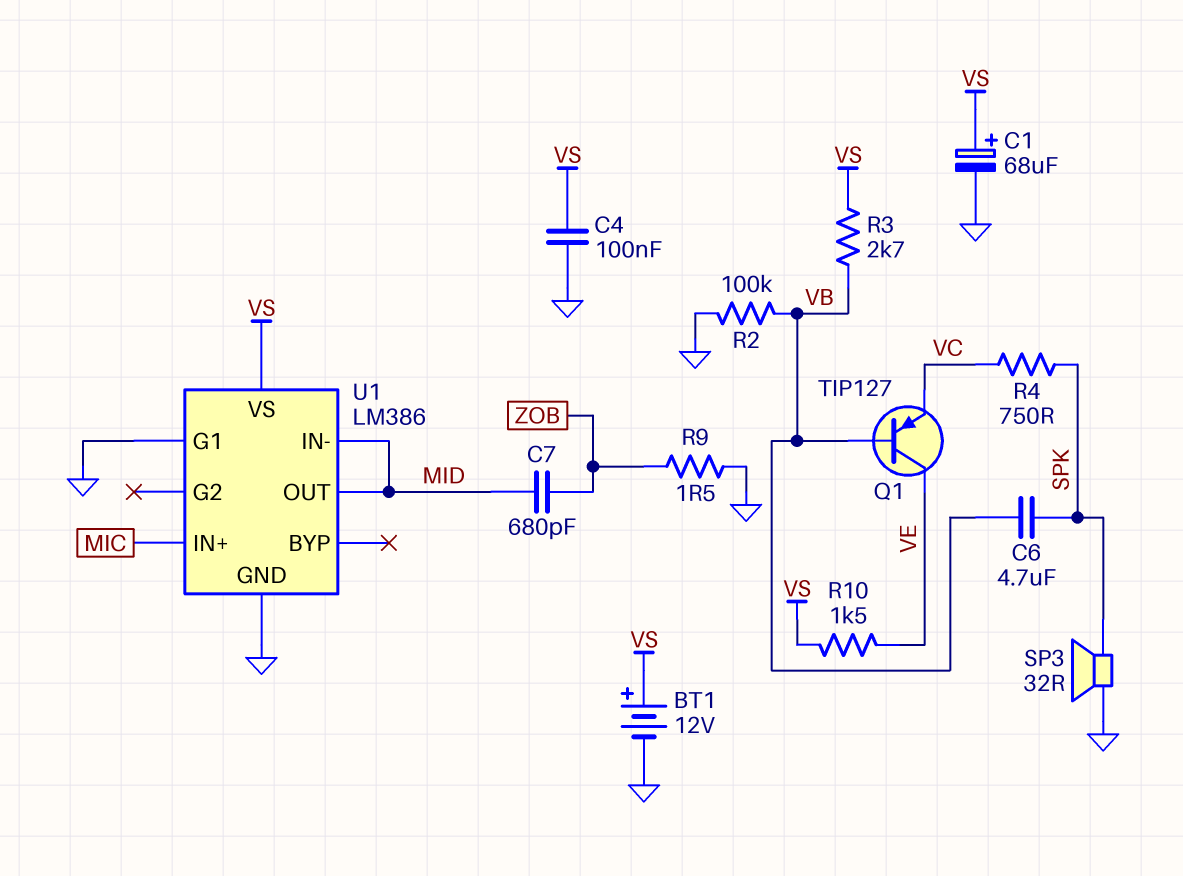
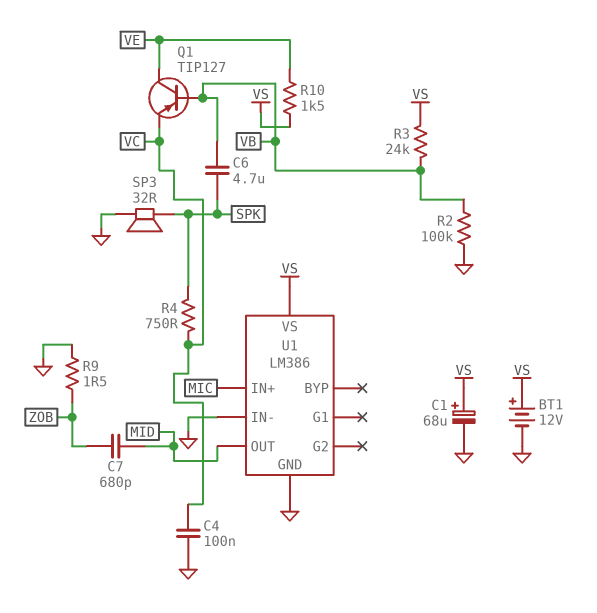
C4: 100nF (GND, VS) -> 100nF (GND, VC)
R3: 2.7k (VB, VS) -> 24k (VB, VS)
U1 pin G1: GND -> none
U1 pin IN-: MID -> GND

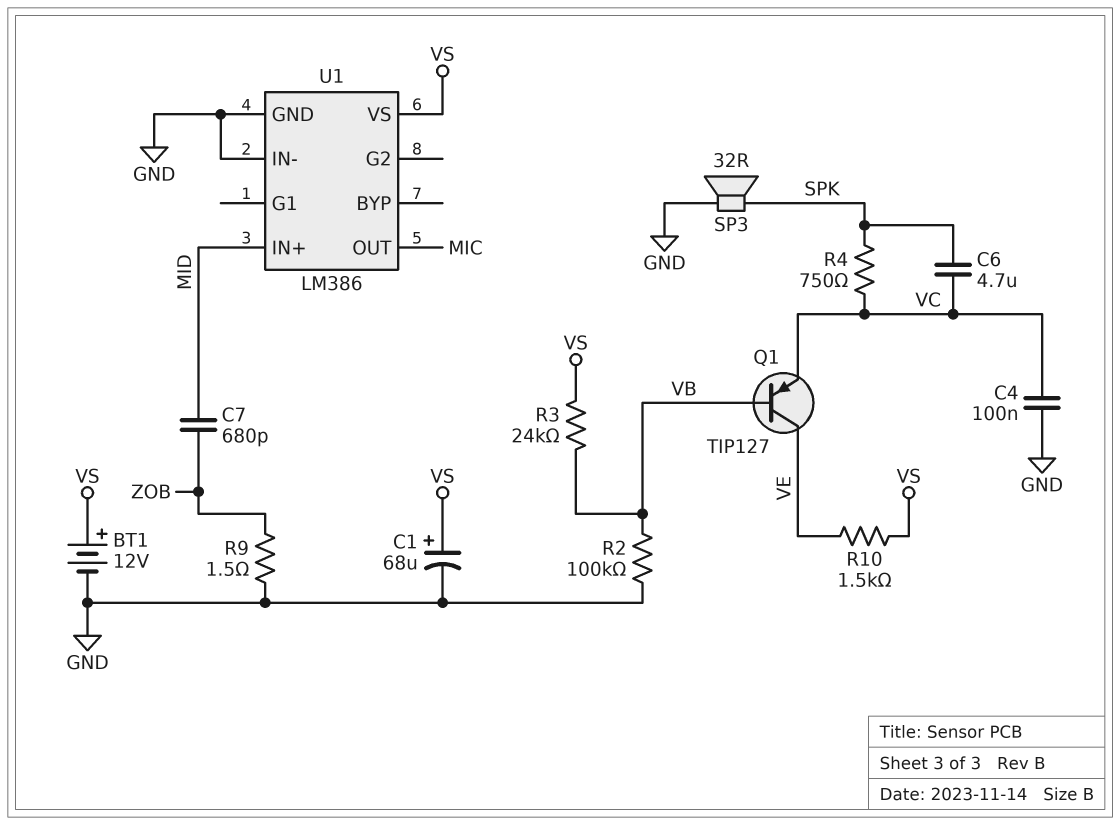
C6: 4.7uF (SPK, VB) -> 4.7uF (SPK, VC)
U1 pin IN+: MIC -> MID
U1 pin OUT: MID -> MIC

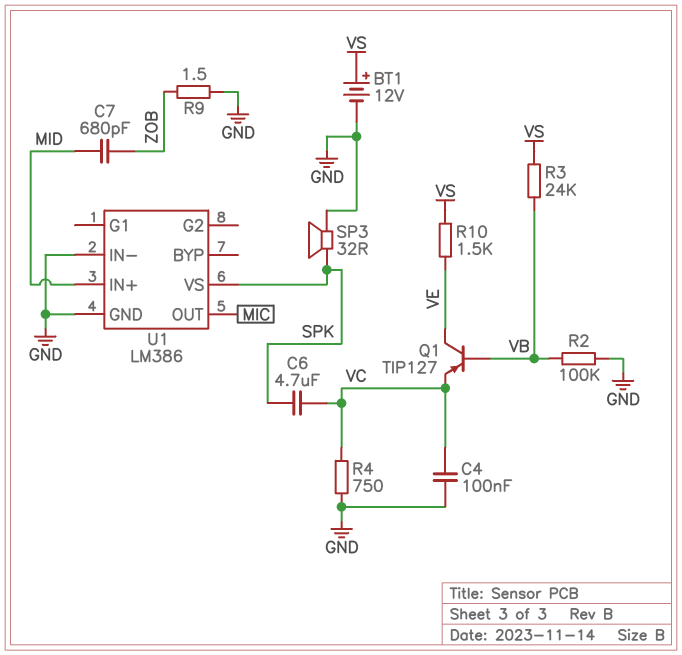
C1: 68uF (plus VS, minus GND) -> none
R4: 750 (SPK, VC) -> 750 (GND, VC)
U1 pin VS: VS -> SPK

